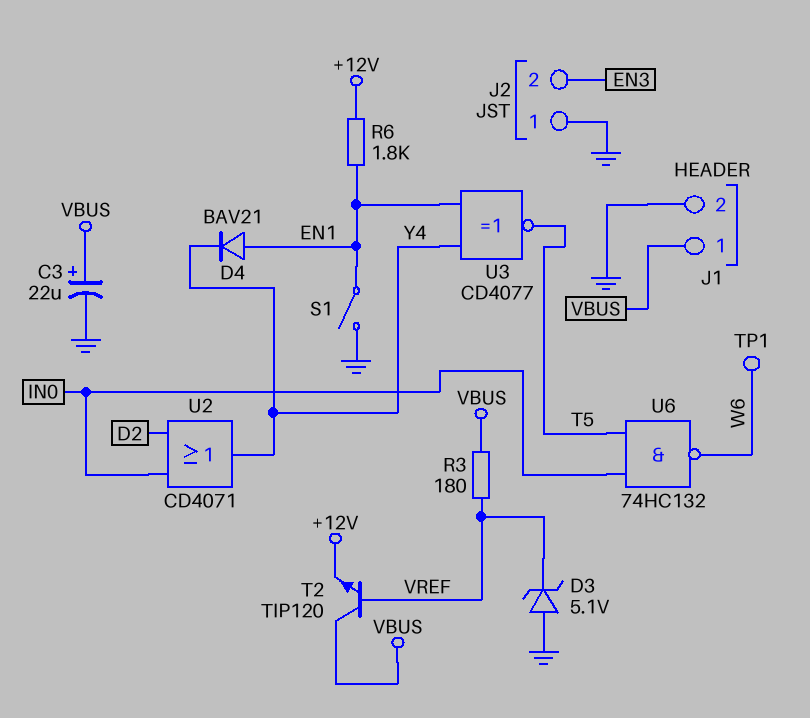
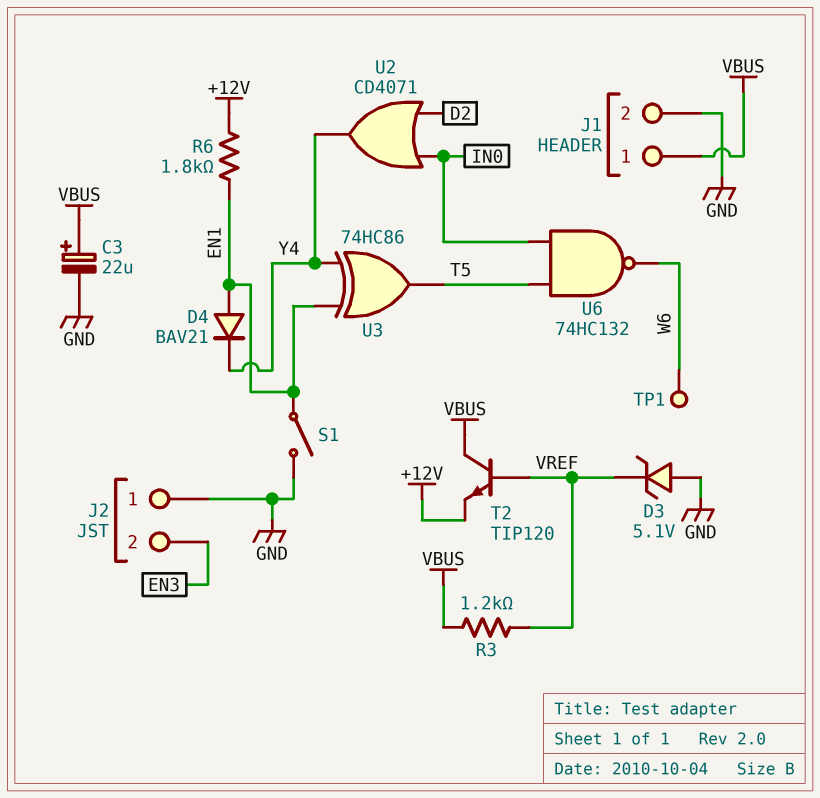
R3: 180 (VBUS, VREF) -> 1.2k (VBUS, VREF)
U3: XNOR CD4077 (in EN1, in Y4, out T5) -> XOR 74HC86 (in EN1, in Y4, out T5)

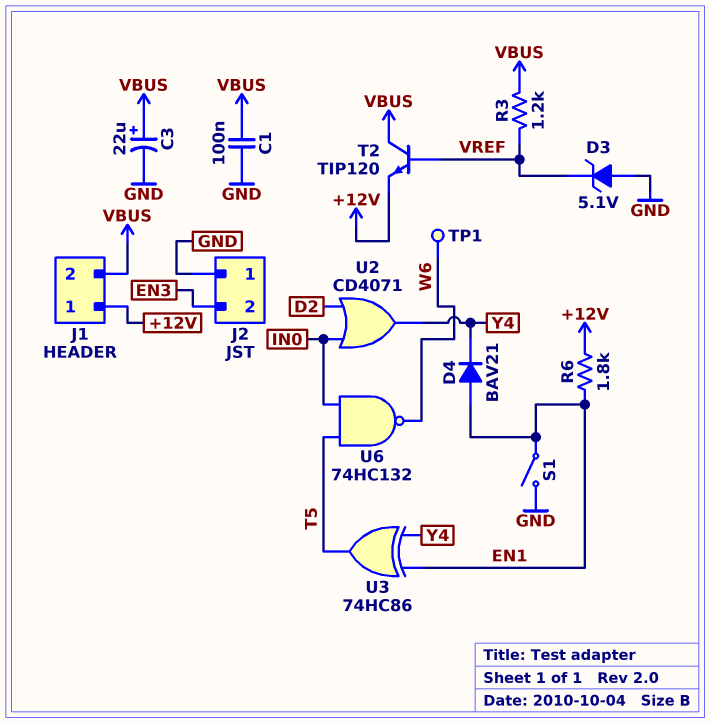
C1: none -> 100nF (GND, VBUS)
J1 pin 1: VBUS -> +12V
J1 pin 2: GND -> VBUS

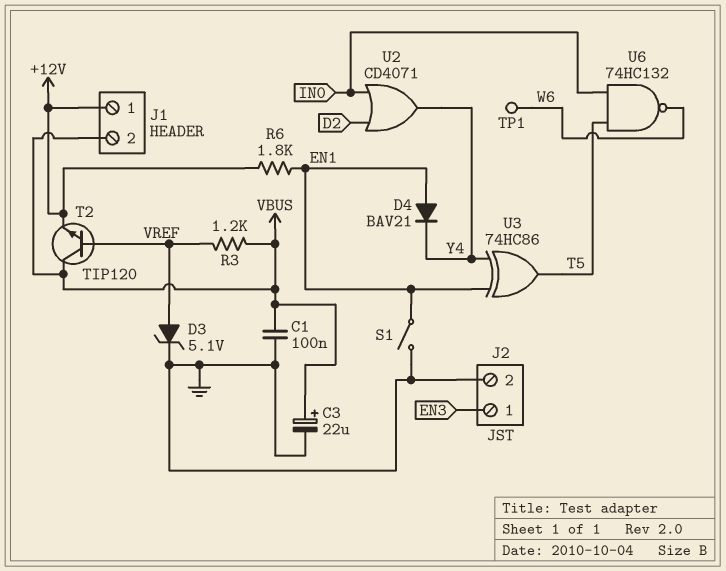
D3: zener 5.1V (A GND, K VREF) -> zener 5.1V (A VREF, K GND)
J2 pin 1: GND -> EN3
J2 pin 2: EN3 -> GND

